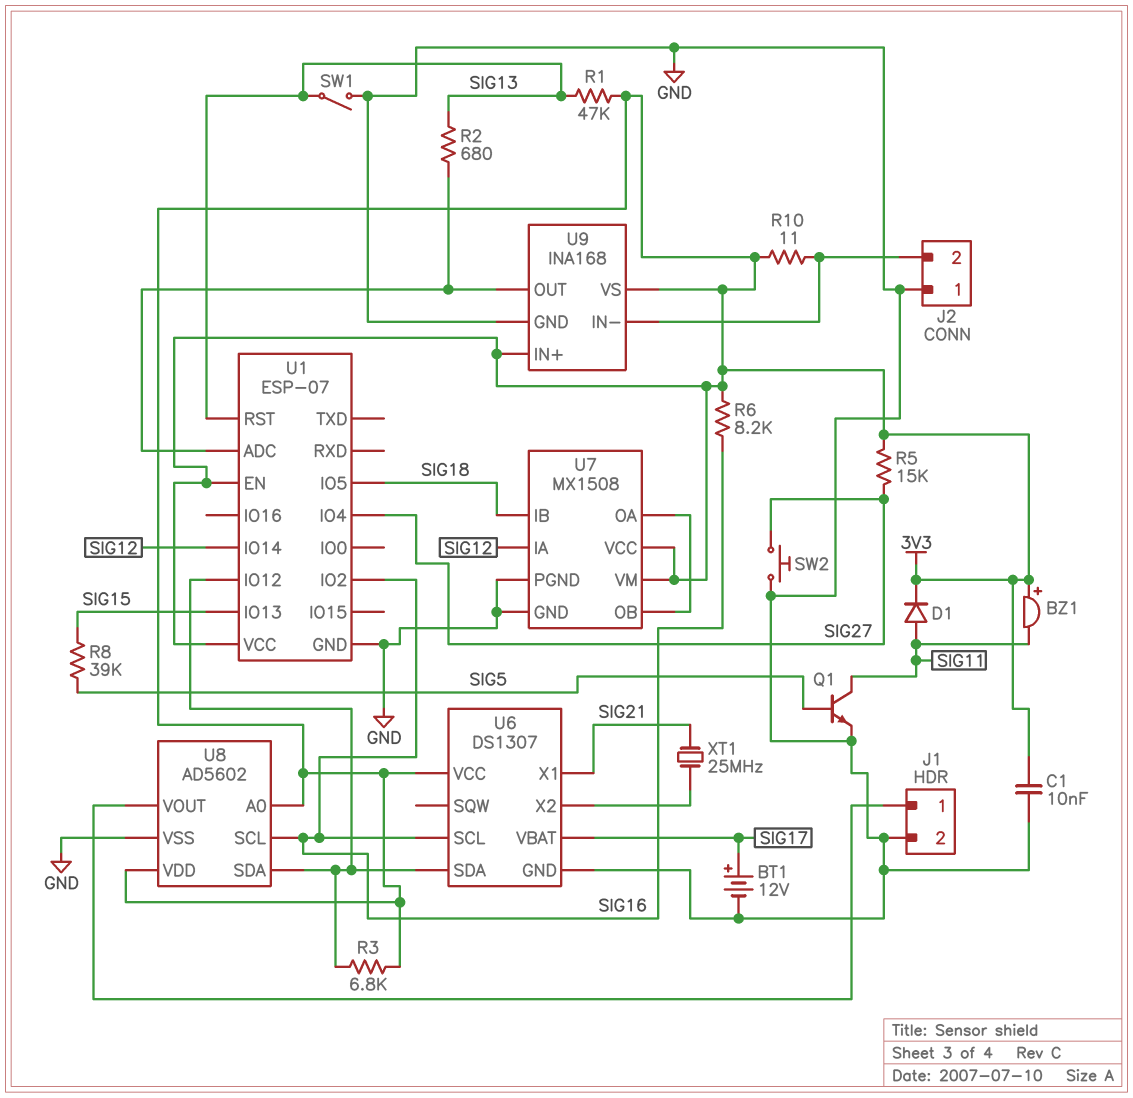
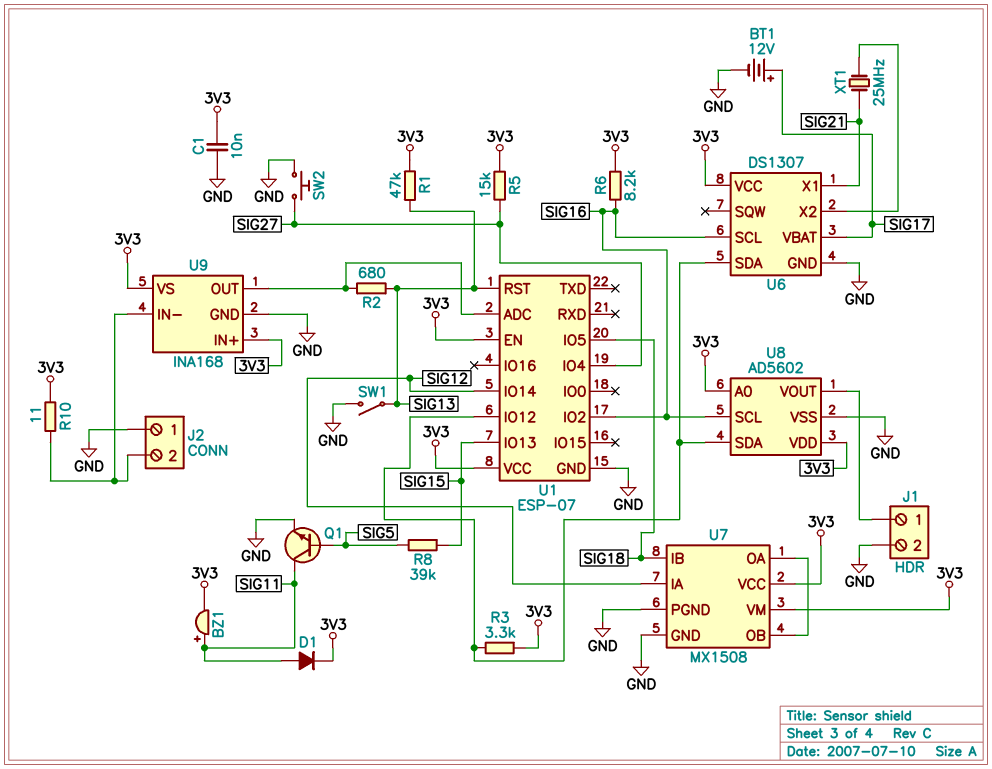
BZ1: buzzer (plus 3V3, minus SIG11) -> buzzer (plus SIG11, minus 3V3)
R3: 6.8k (3V3, U1/IO12) -> 3.3k (3V3, U1/IO12)

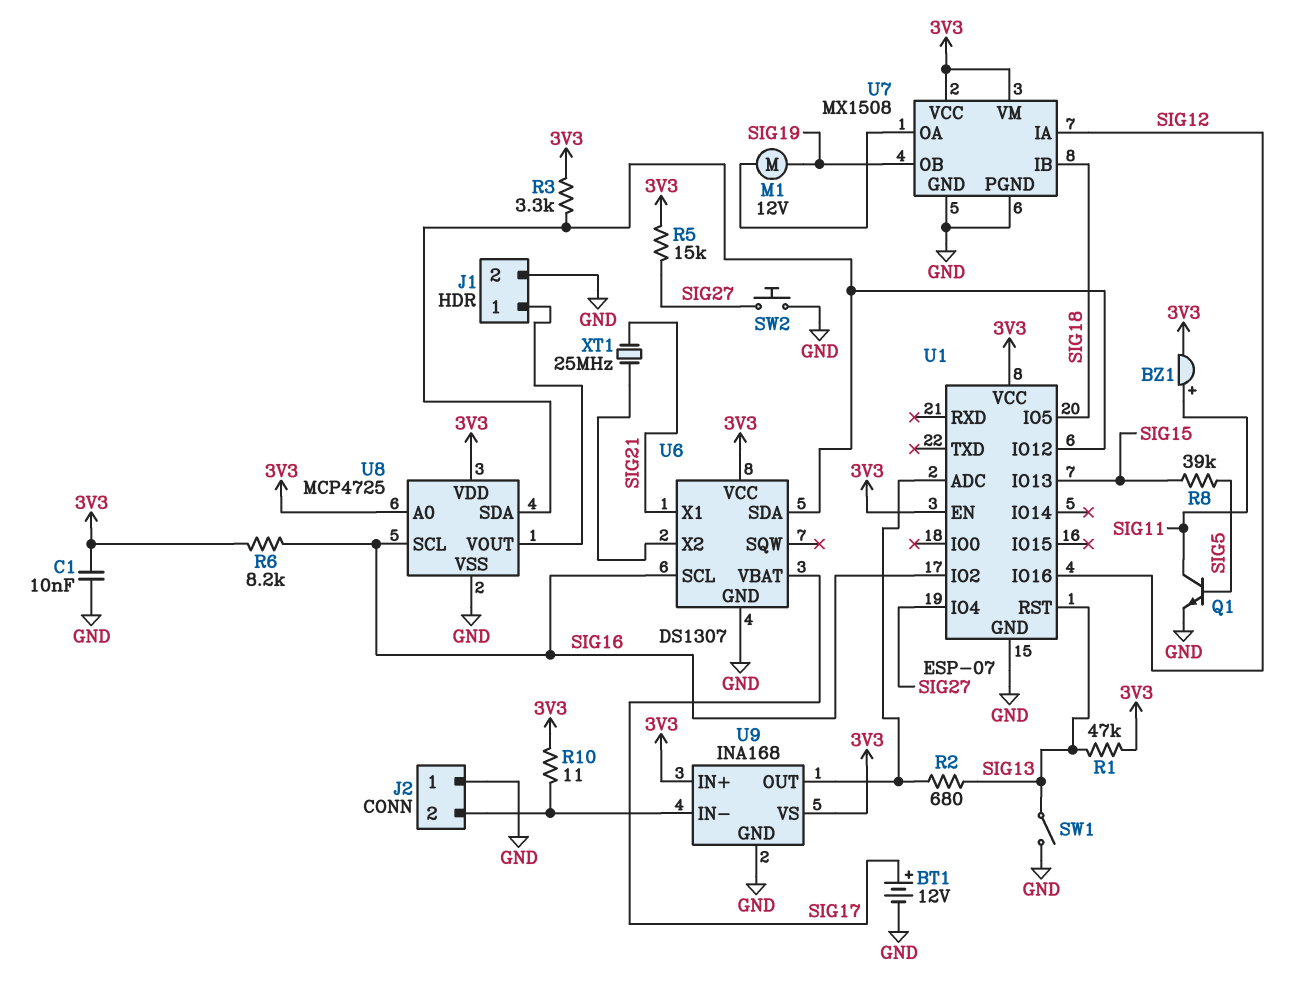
D1: diode (A SIG11, K 3V3) -> none
M1: none -> motor 12V (SIG19, U7/OA)
U1 pin IO14: SIG12 -> none
U1 pin IO16: none -> SIG12
U7 pin OB: U7/OA -> SIG19
U8: AD5602 -> MCP4725

